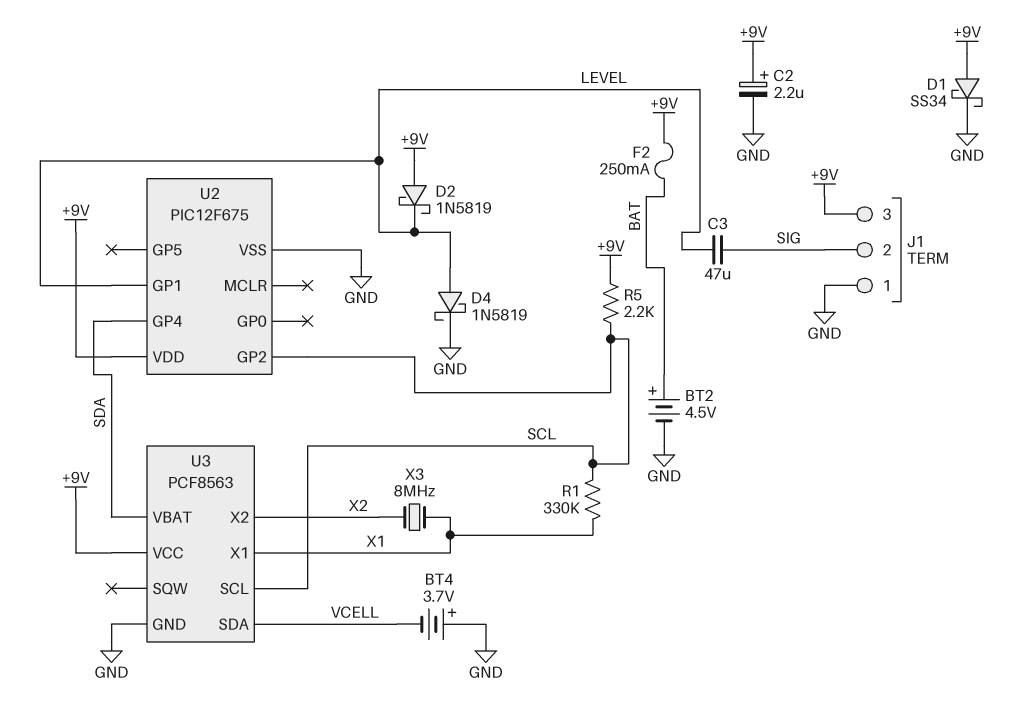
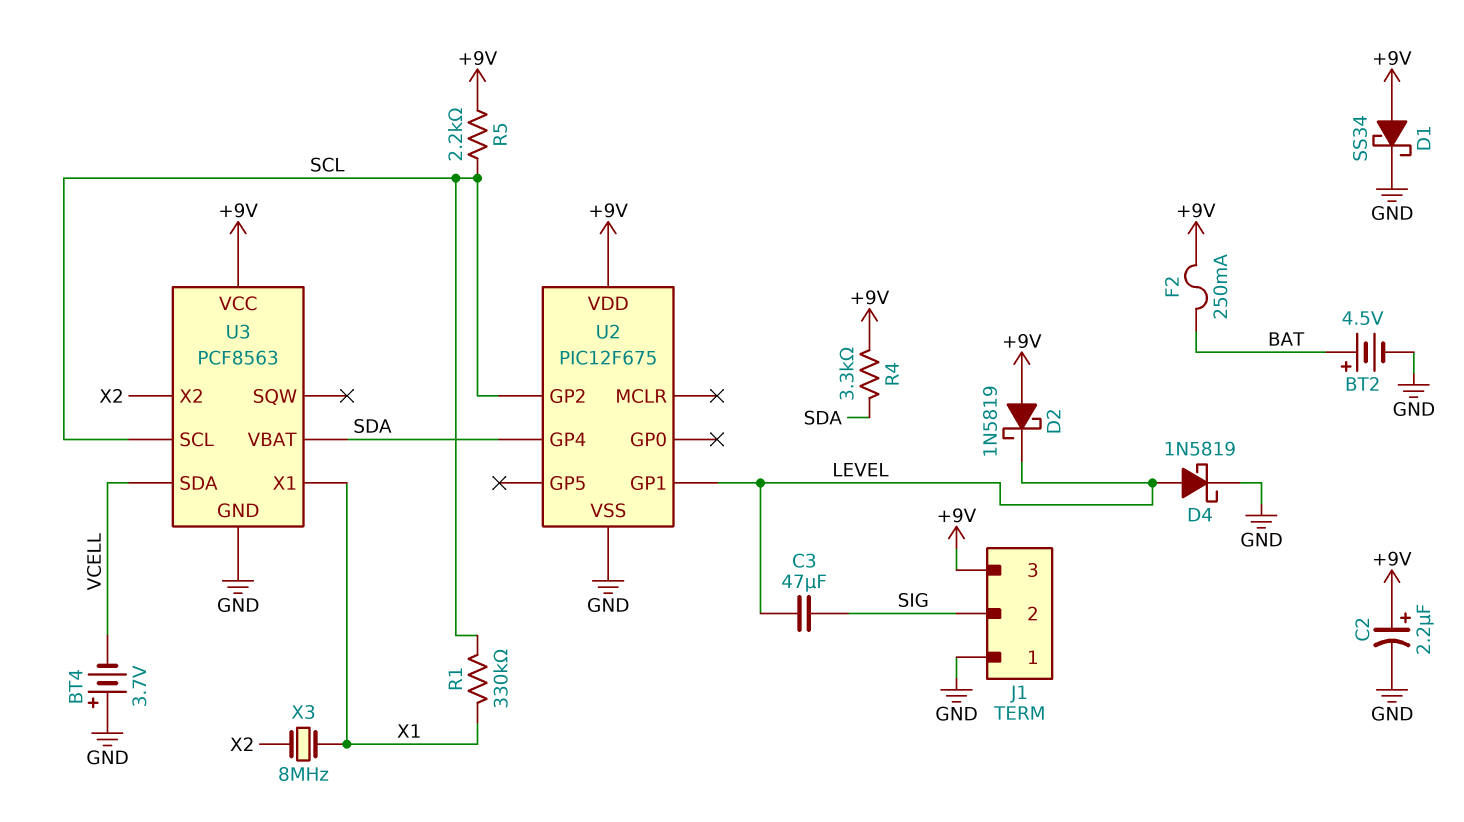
R4: none -> 3.3k (+9V, SDA)

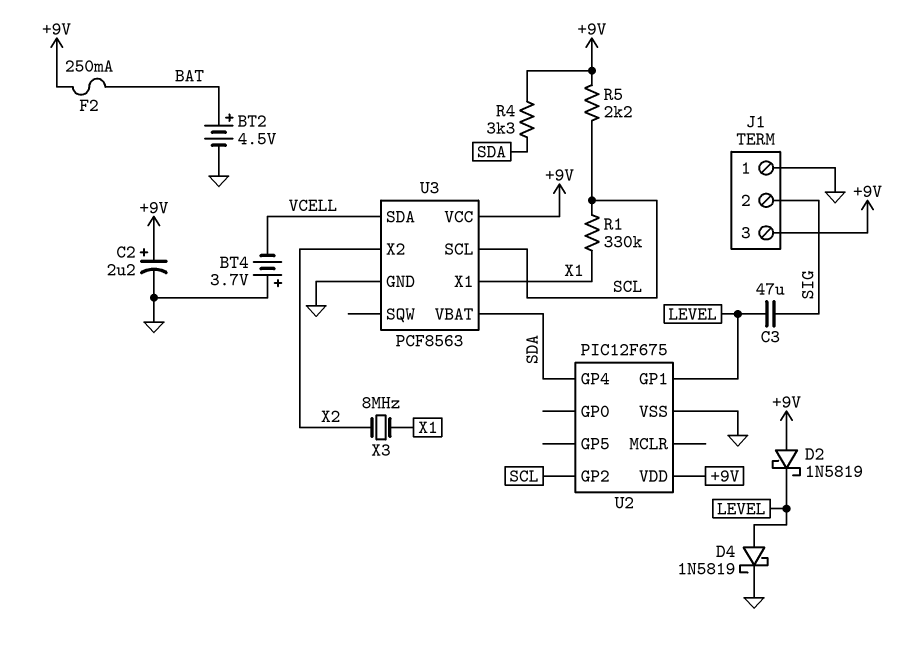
D1: schottky SS34 (A +9V, K GND) -> none

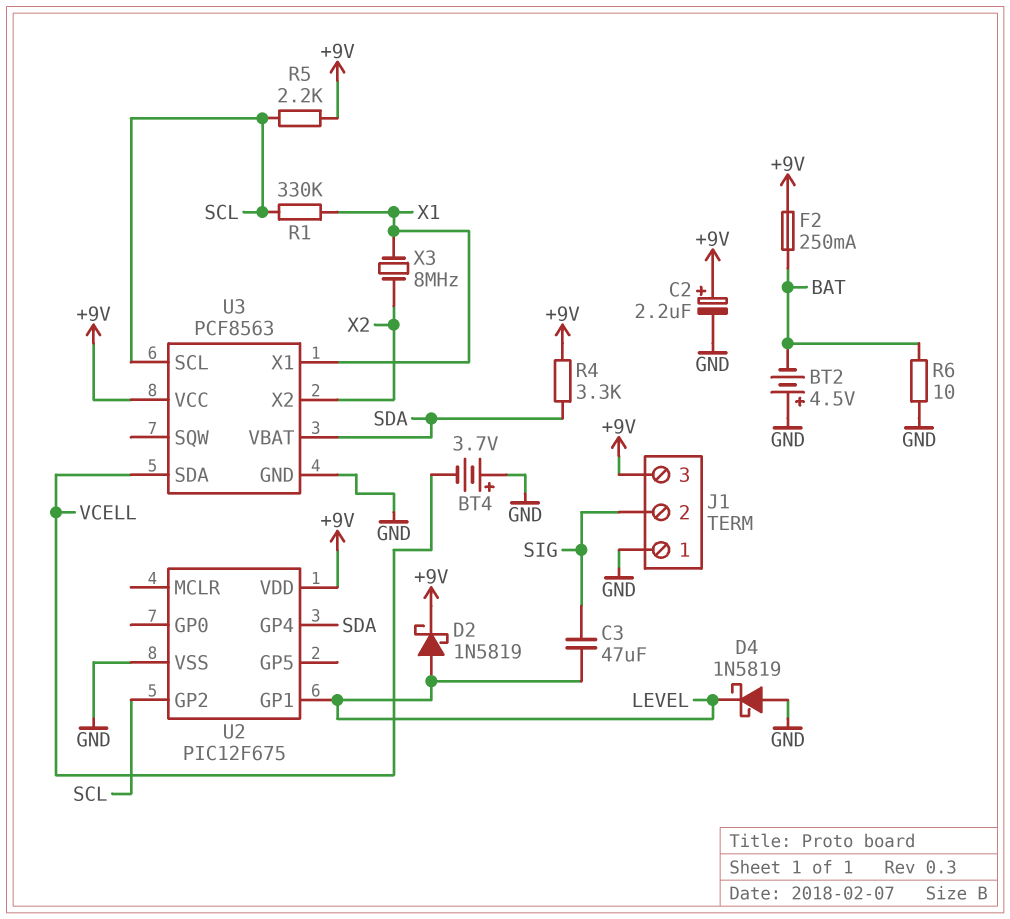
BT2: 4.5V (plus BAT, minus GND) -> 4.5V (plus GND, minus BAT)
D2: schottky 1N5819 (A +9V, K LEVEL) -> schottky 1N5819 (A LEVEL, K +9V)
D4: schottky 1N5819 (A LEVEL, K GND) -> schottky 1N5819 (A GND, K LEVEL)
R6: none -> 10 (BAT, GND)

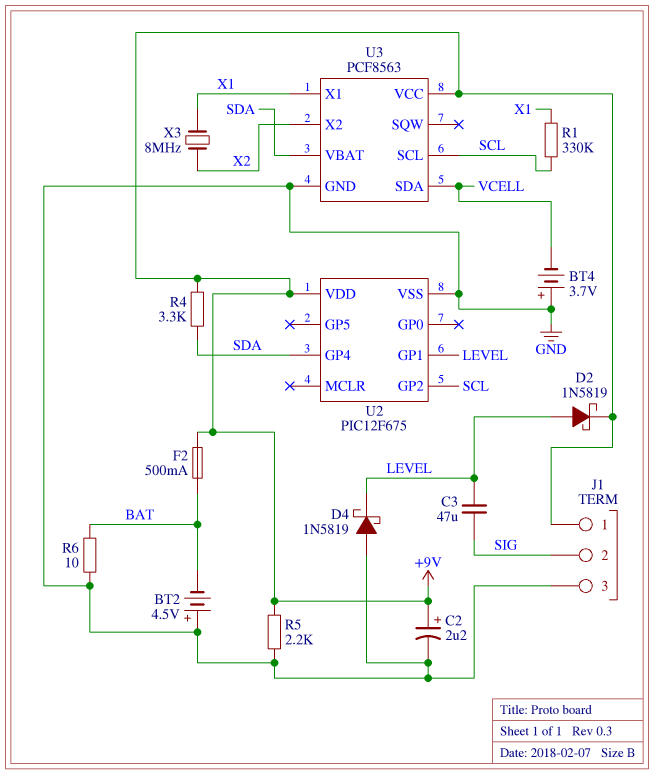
F2: 250mA (+9V, BAT) -> 500mA (+9V, BAT)
J1 pin 1: GND -> +9V
J1 pin 3: +9V -> GND
R5: 2.2k (+9V, SCL) -> 2.2k (+9V, GND)

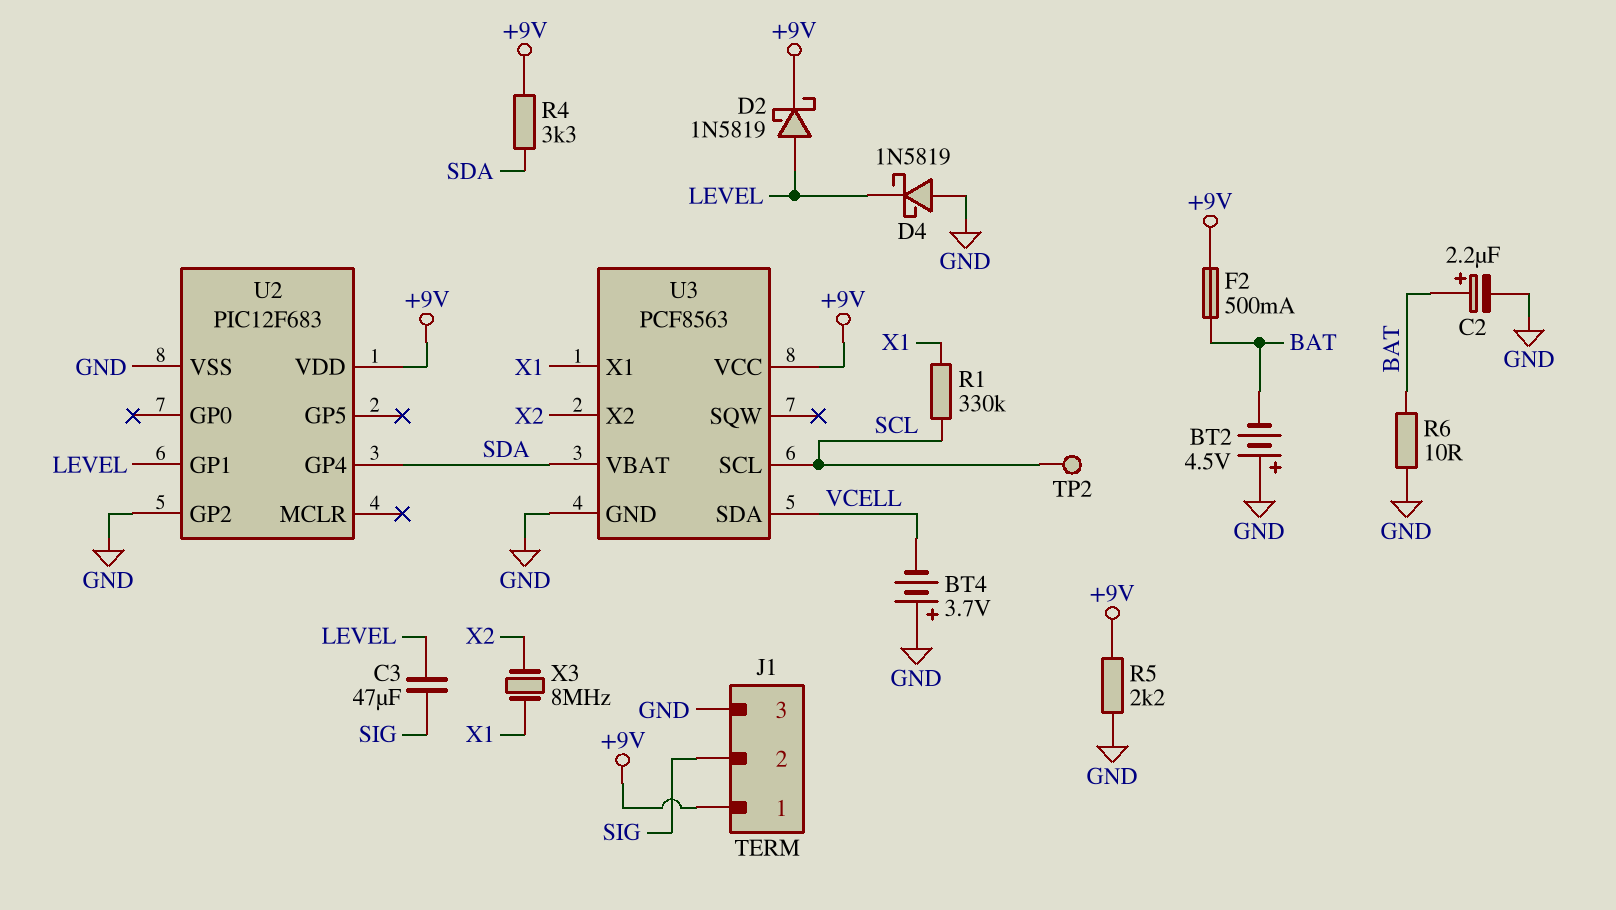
C2: 2.2uF (plus +9V, minus GND) -> 2.2uF (plus BAT, minus GND)
TP2: none -> test point (SCL)
U2: PIC12F675 -> PIC12F683
U2 pin GP2: SCL -> GND

